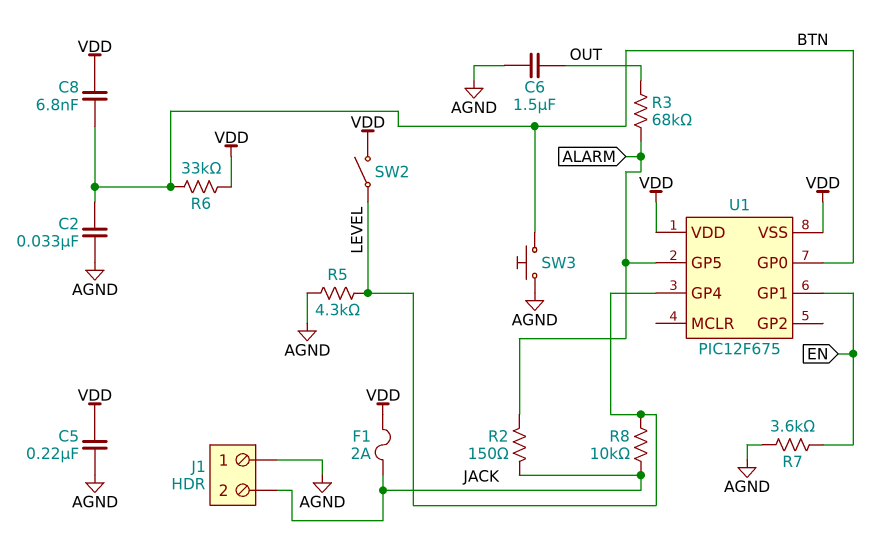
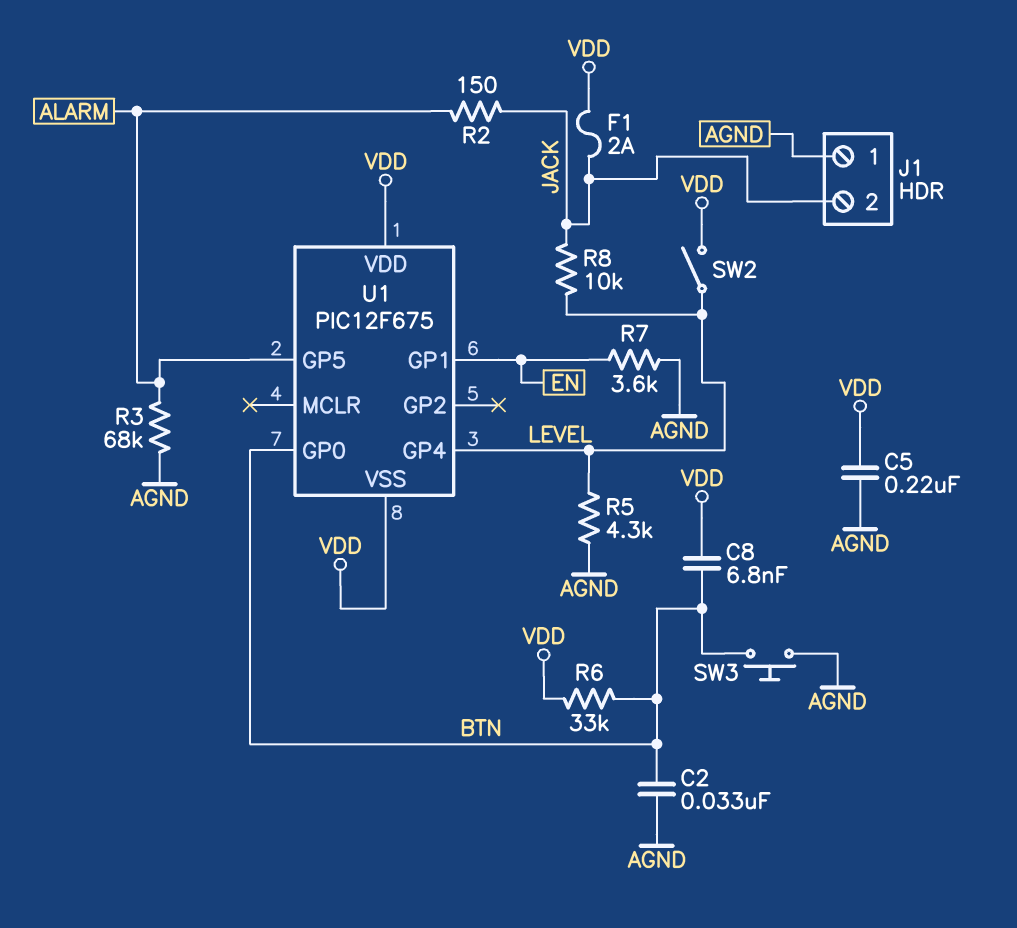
C6: 1.5uF (AGND, OUT) -> none
R3: 68k (ALARM, OUT) -> 68k (AGND, ALARM)

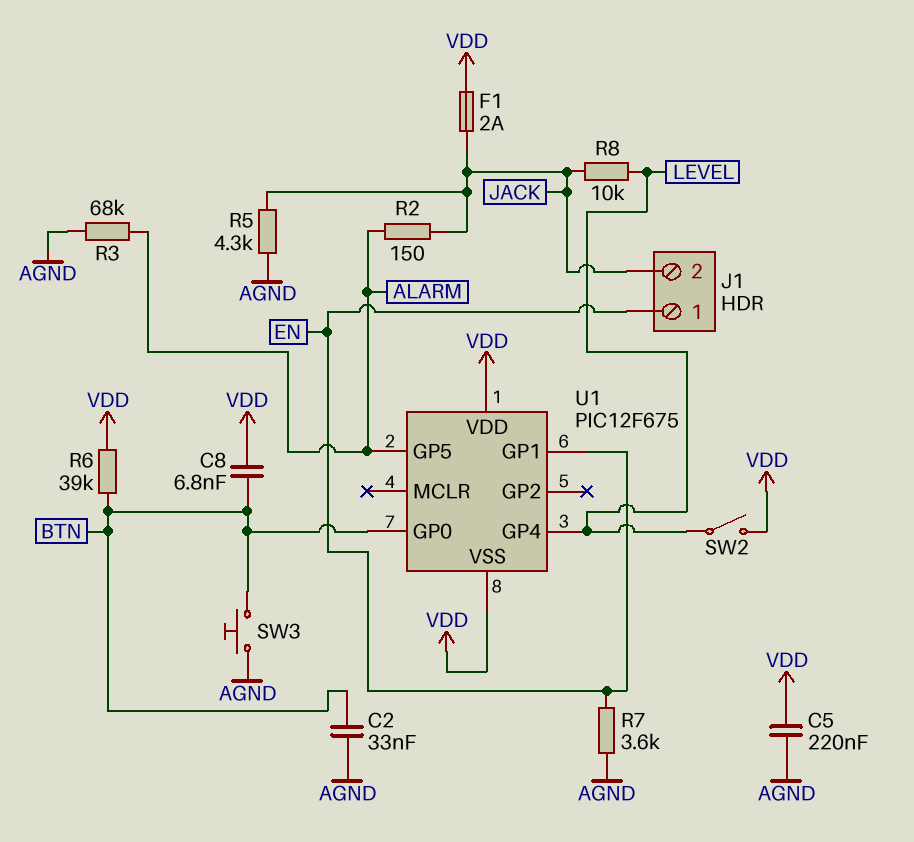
J1 pin 1: AGND -> EN
R5: 4.3k (AGND, LEVEL) -> 4.3k (AGND, JACK)
R6: 33k (BTN, VDD) -> 39k (BTN, VDD)

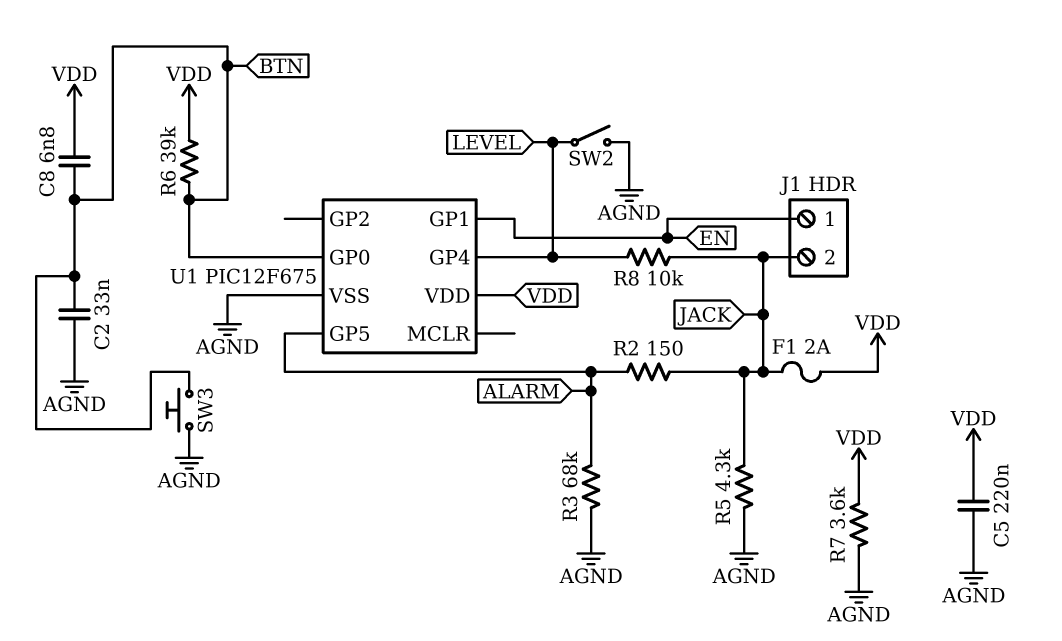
R7: 3.6k (AGND, EN) -> 3.6k (AGND, VDD)
SW2: switch (LEVEL, VDD) -> switch (AGND, LEVEL)
U1 pin VSS: VDD -> AGND

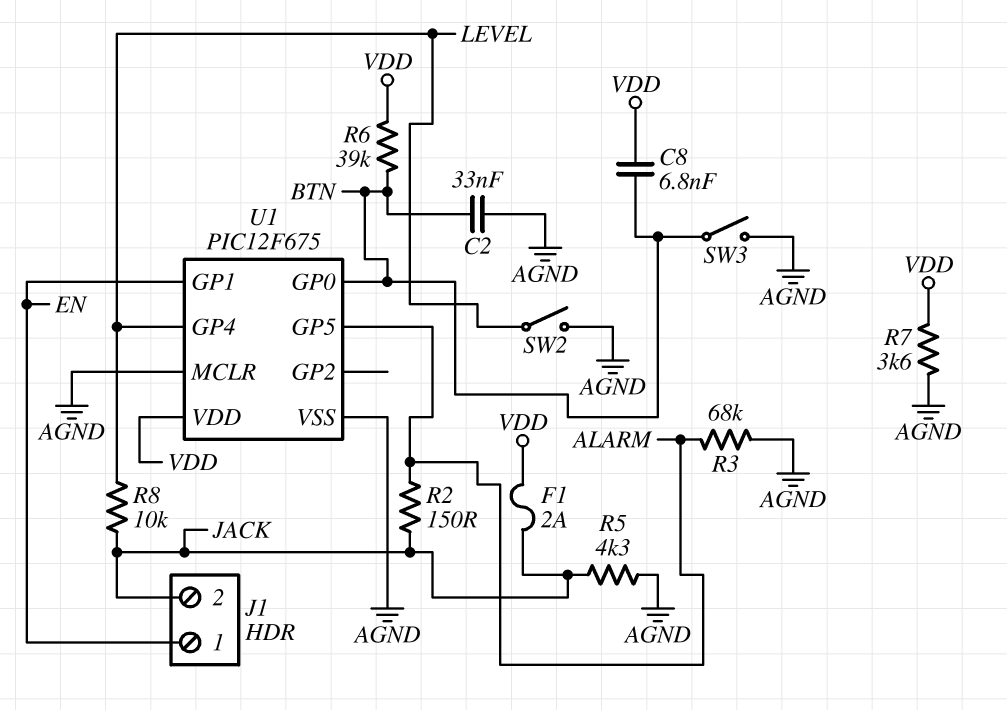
C5: 220nF (AGND, VDD) -> none
SW3: button (AGND, BTN) -> switch (AGND, BTN)
U1 pin MCLR: none -> AGND

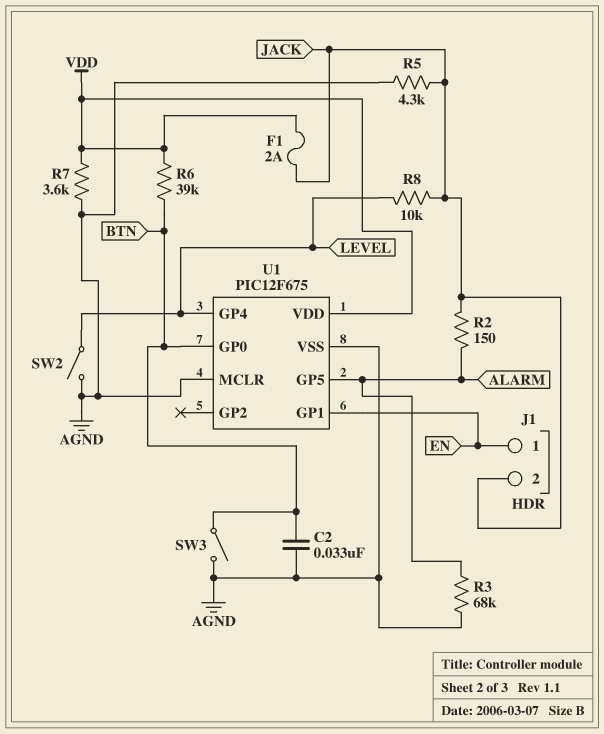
C8: 6.8nF (BTN, VDD) -> none

